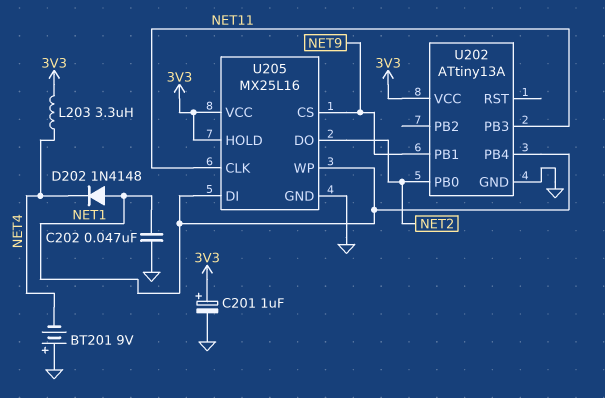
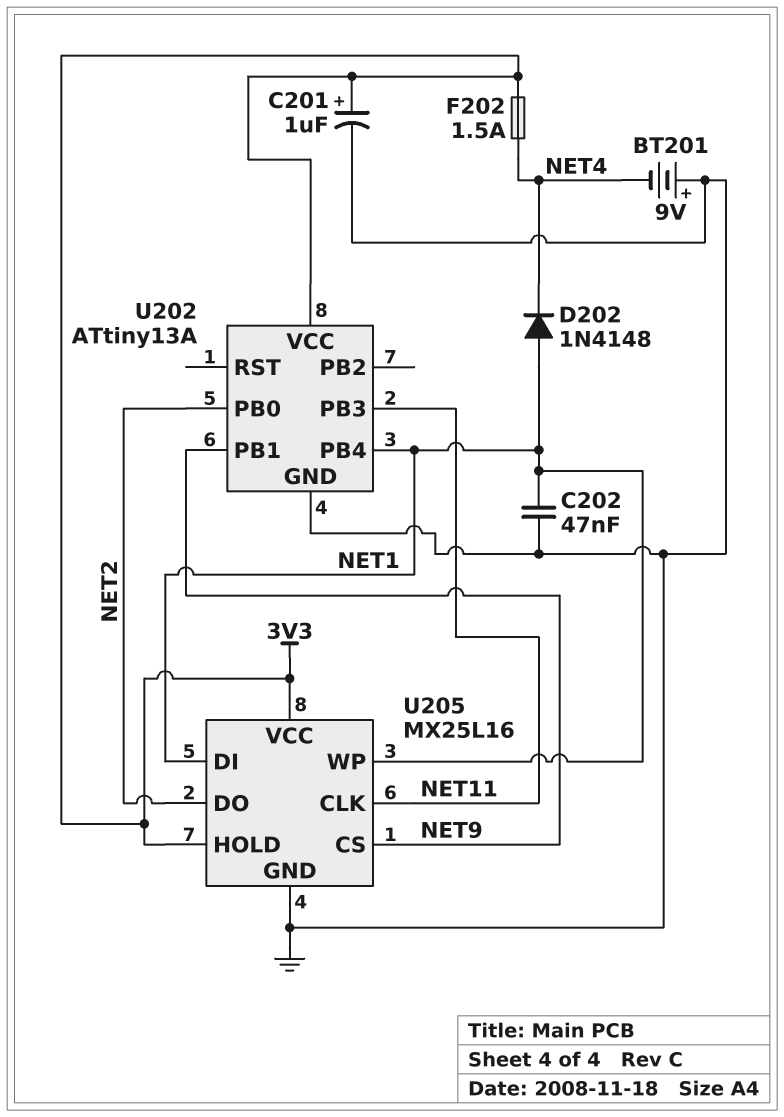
F202: none -> 1.5A (3V3, NET4)
L203: 3.3uH (3V3, NET4) -> none

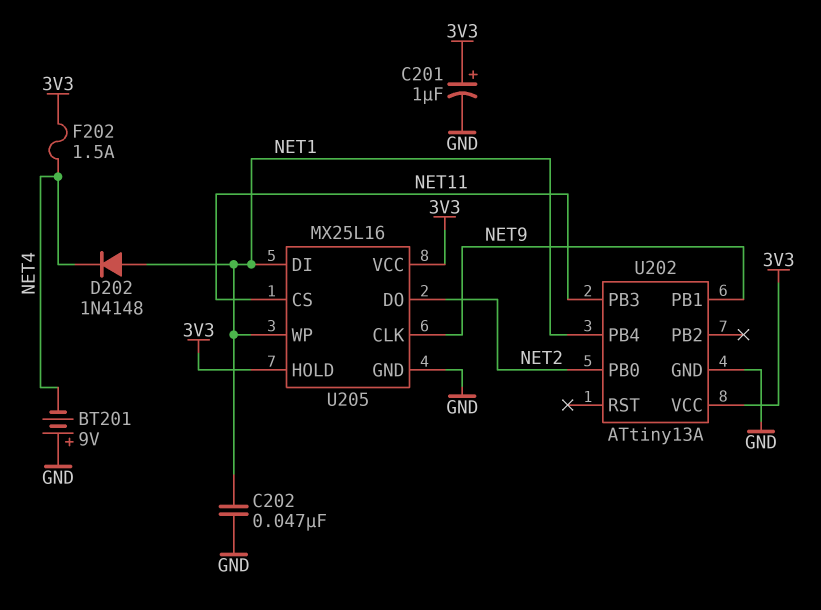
U205 pin CLK: NET11 -> NET9
U205 pin CS: NET9 -> NET11

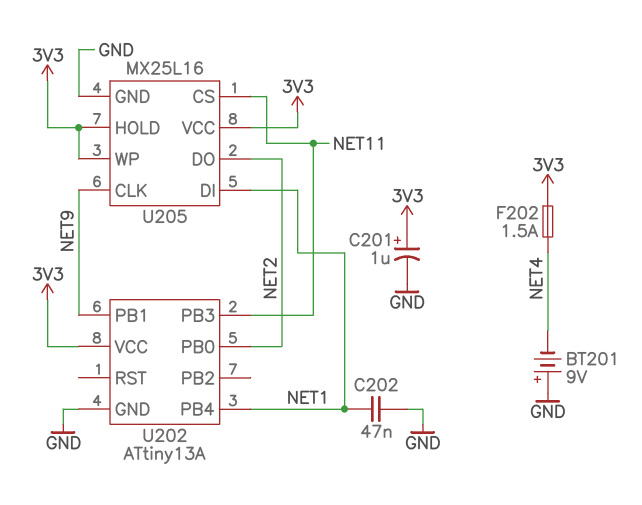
D202: diode 1N4148 (A NET1, K NET4) -> none
U205 pin WP: NET1 -> 3V3

